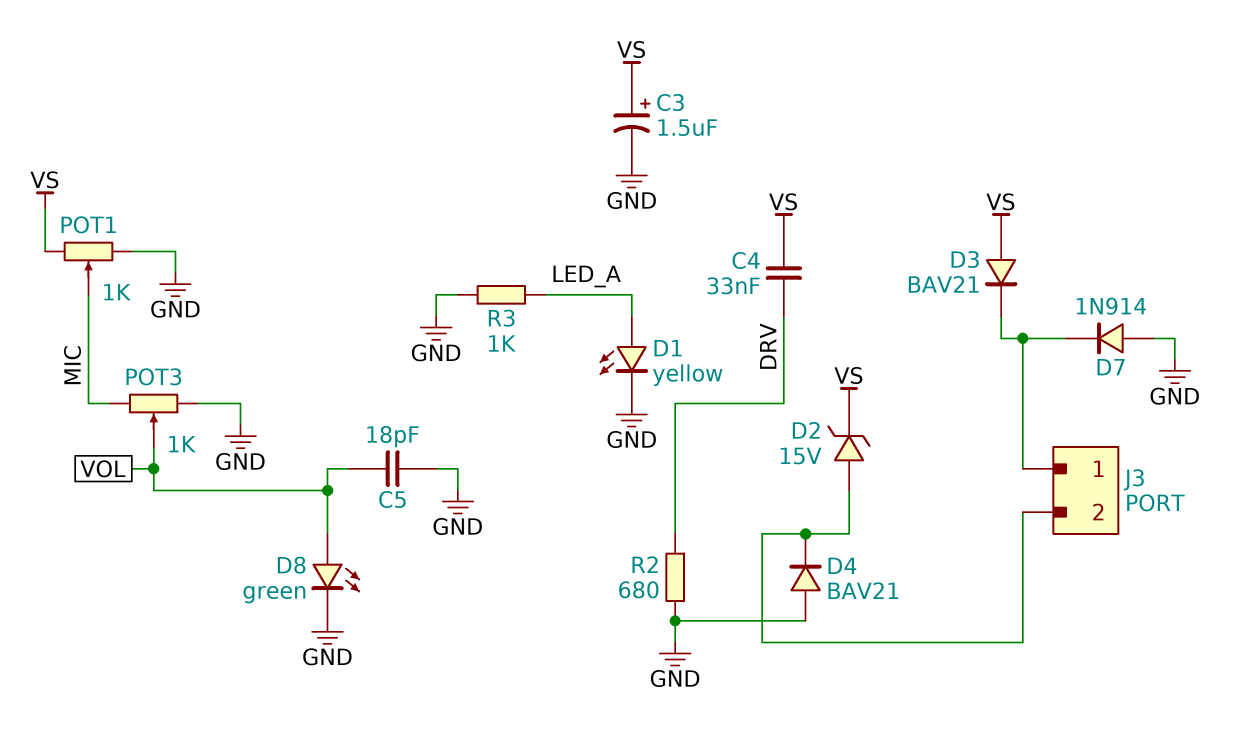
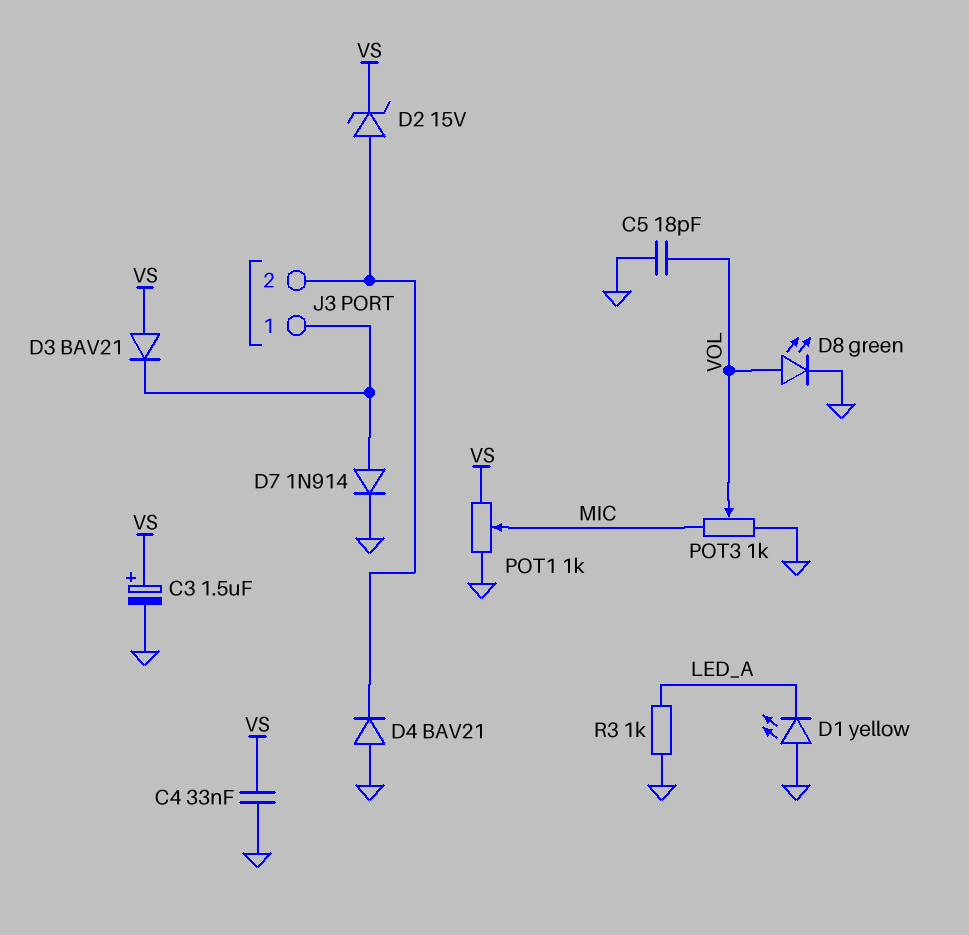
C4: 33nF (DRV, VS) -> 33nF (GND, VS)
D1: LED yellow (A LED_A, K GND) -> LED yellow (A GND, K LED_A)
D7: diode 1N914 (A GND, K J3/1) -> diode 1N914 (A J3/1, K GND)
R2: 680 (DRV, GND) -> none

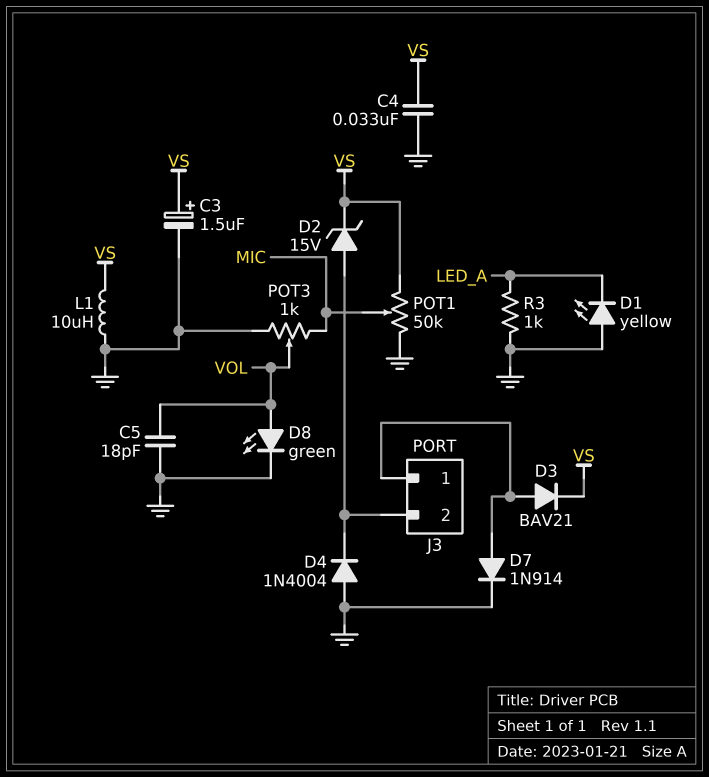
D3: diode BAV21 (A VS, K J3/1) -> diode BAV21 (A J3/1, K VS)
D4: diode BAV21 (A GND, K J3/2) -> diode 1N4004 (A GND, K J3/2)
L1: none -> 10uH (GND, VS)
POT1: 1k (GND, VS, wiper MIC) -> 50k (GND, VS, wiper MIC)

